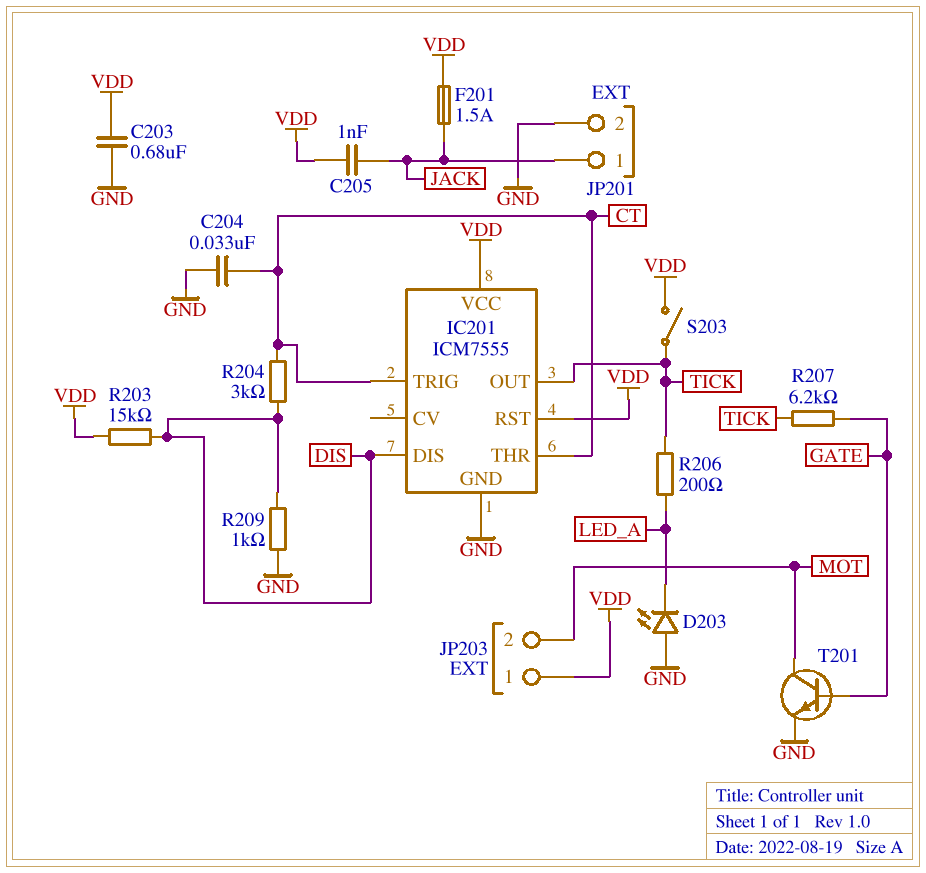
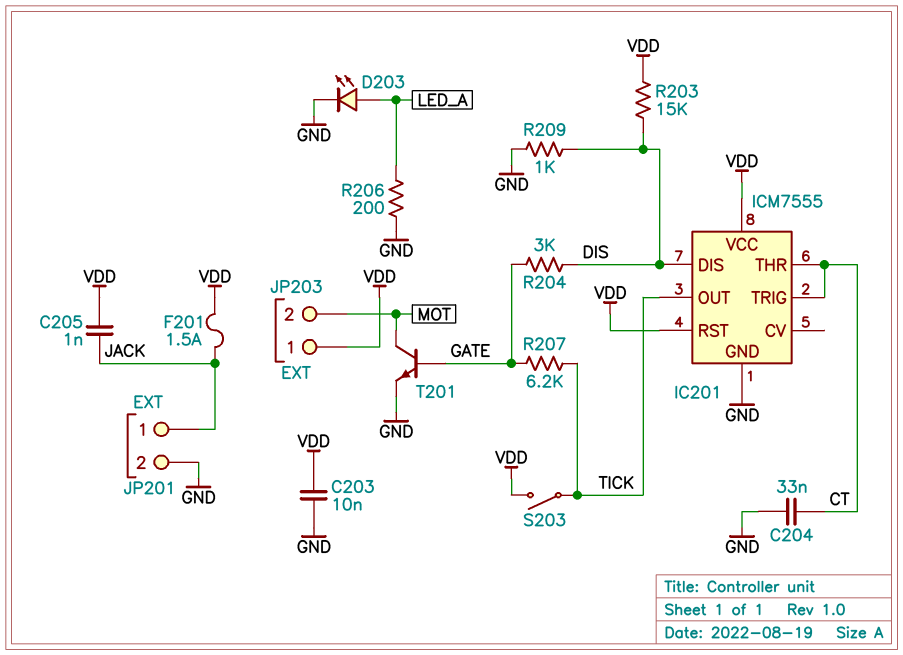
C203: 680nF (GND, VDD) -> 10nF (GND, VDD)
D203: LED (A GND, K LED_A) -> LED (A LED_A, K GND)
R204: 3k (CT, DIS) -> 3k (DIS, GATE)
R206: 200 (LED_A, TICK) -> 200 (GND, LED_A)

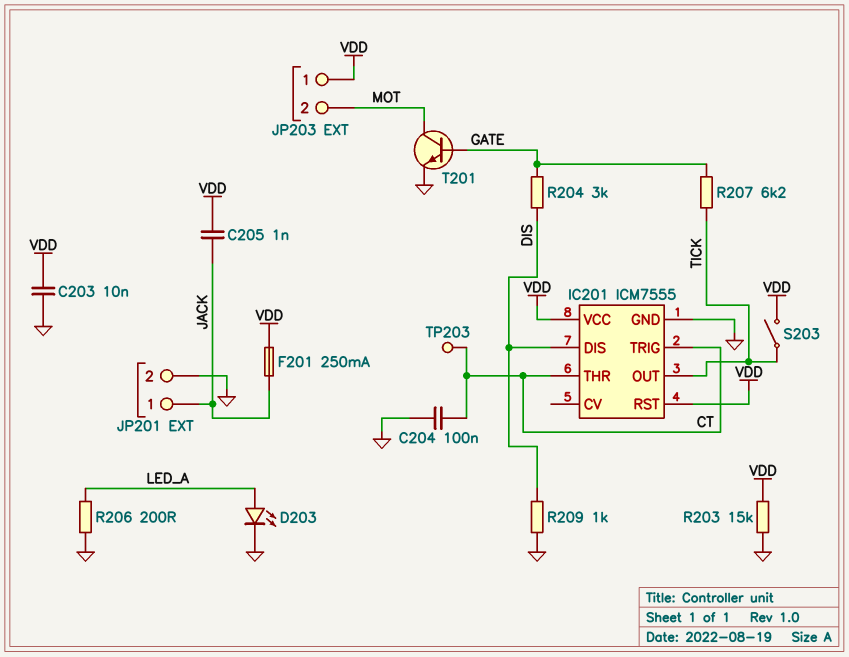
C204: 33nF (CT, GND) -> 100nF (CT, GND)
F201: 1.5A (JACK, VDD) -> 250mA (JACK, VDD)
R203: 15k (DIS, VDD) -> 15k (GND, VDD)
TP203: none -> test point (CT)

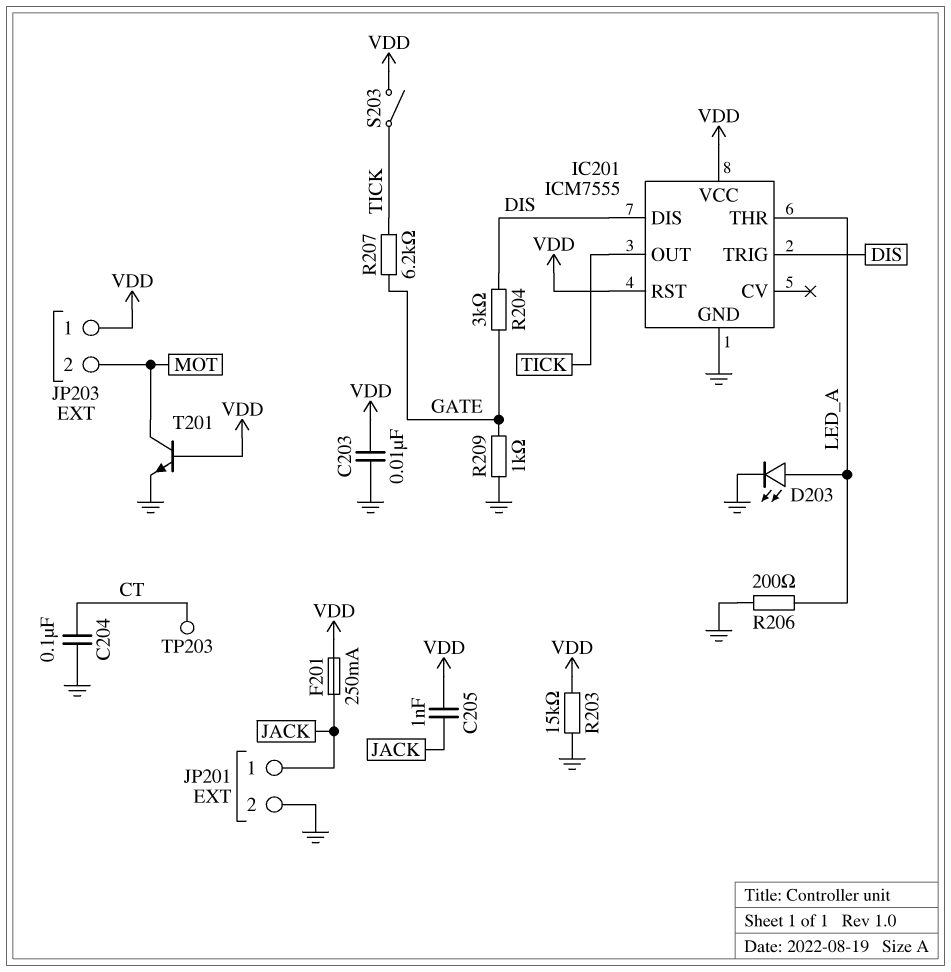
IC201 pin THR: CT -> LED_A
IC201 pin TRIG: CT -> DIS
R209: 1k (DIS, GND) -> 1k (GATE, GND)
T201: NPN (B GATE, C MOT, E GND) -> NPN (B VDD, C MOT, E GND)

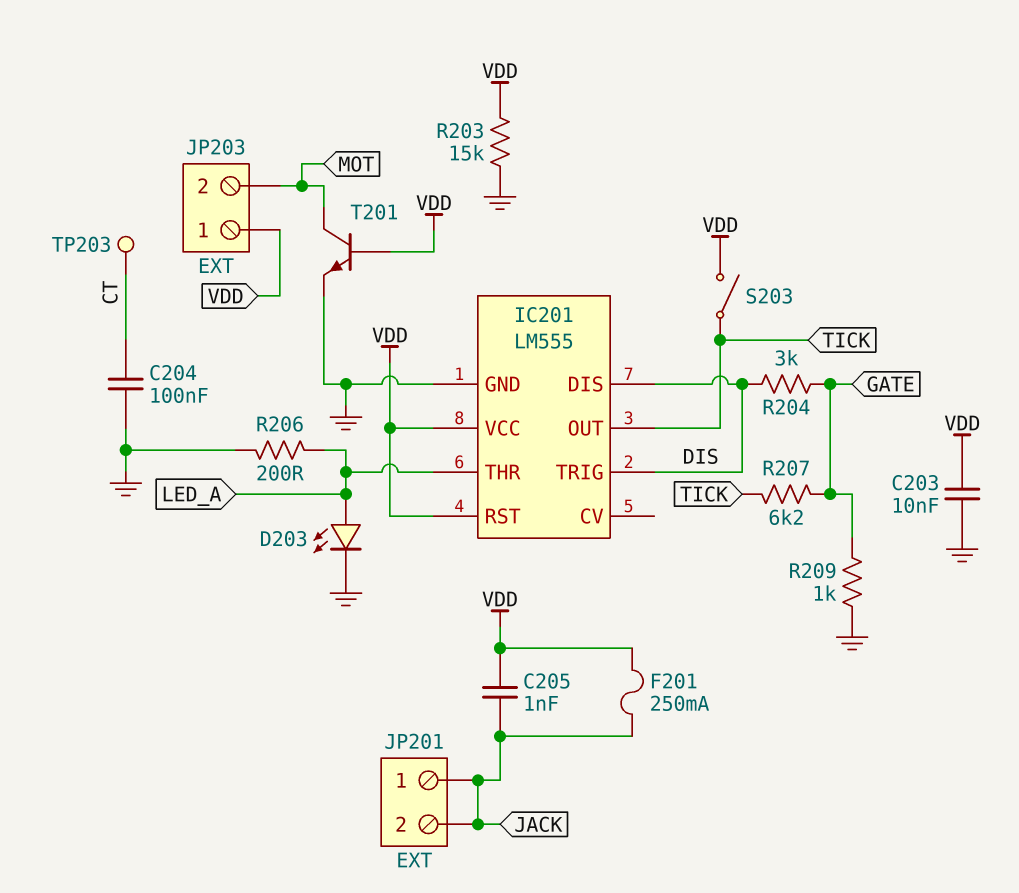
IC201: ICM7555 -> LM555
JP201 pin 2: GND -> JACK

